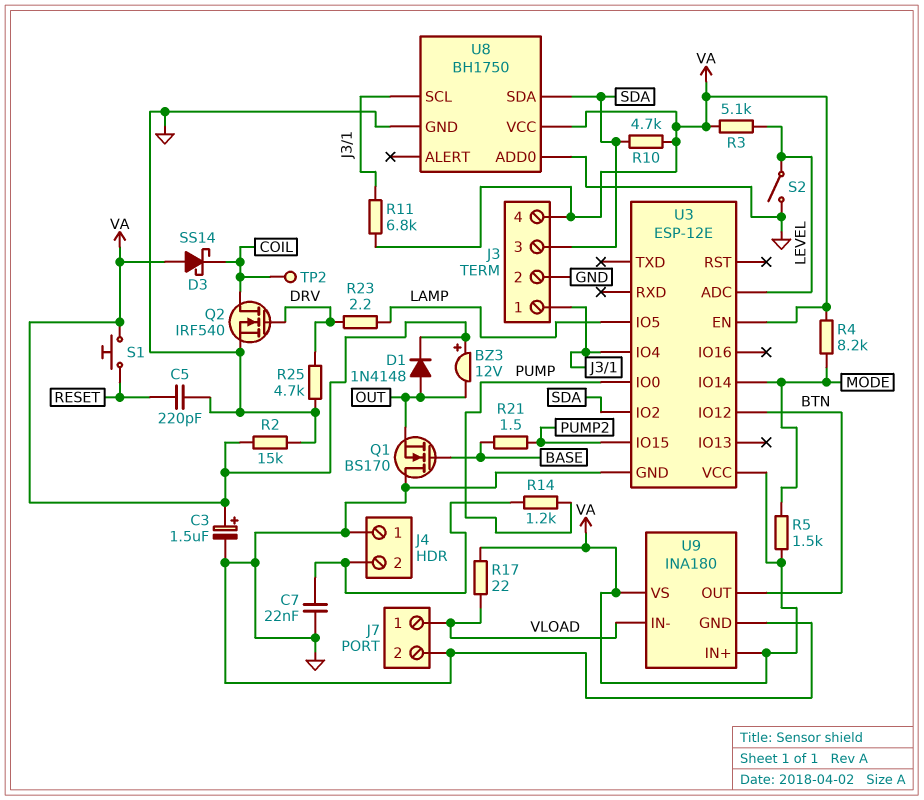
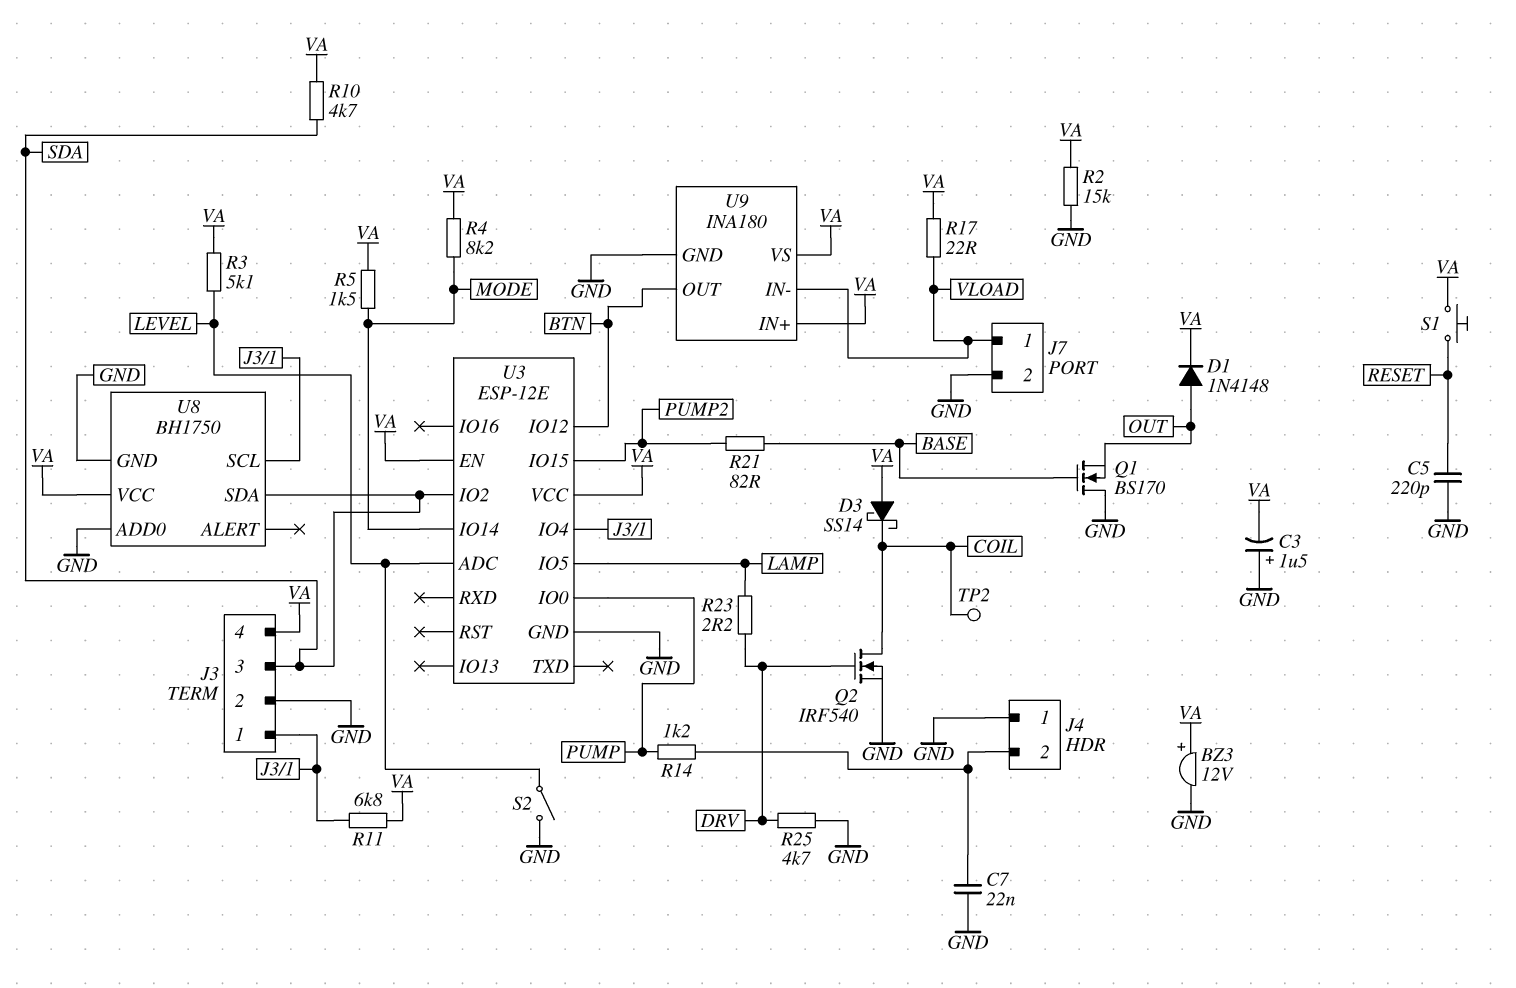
BZ3: buzzer 12V (plus VA, minus OUT) -> buzzer 12V (plus VA, minus GND)
C3: 1.5uF (plus VA, minus GND) -> 1.5uF (plus GND, minus VA)
R21: 1.5 (BASE, PUMP2) -> 82 (BASE, PUMP2)

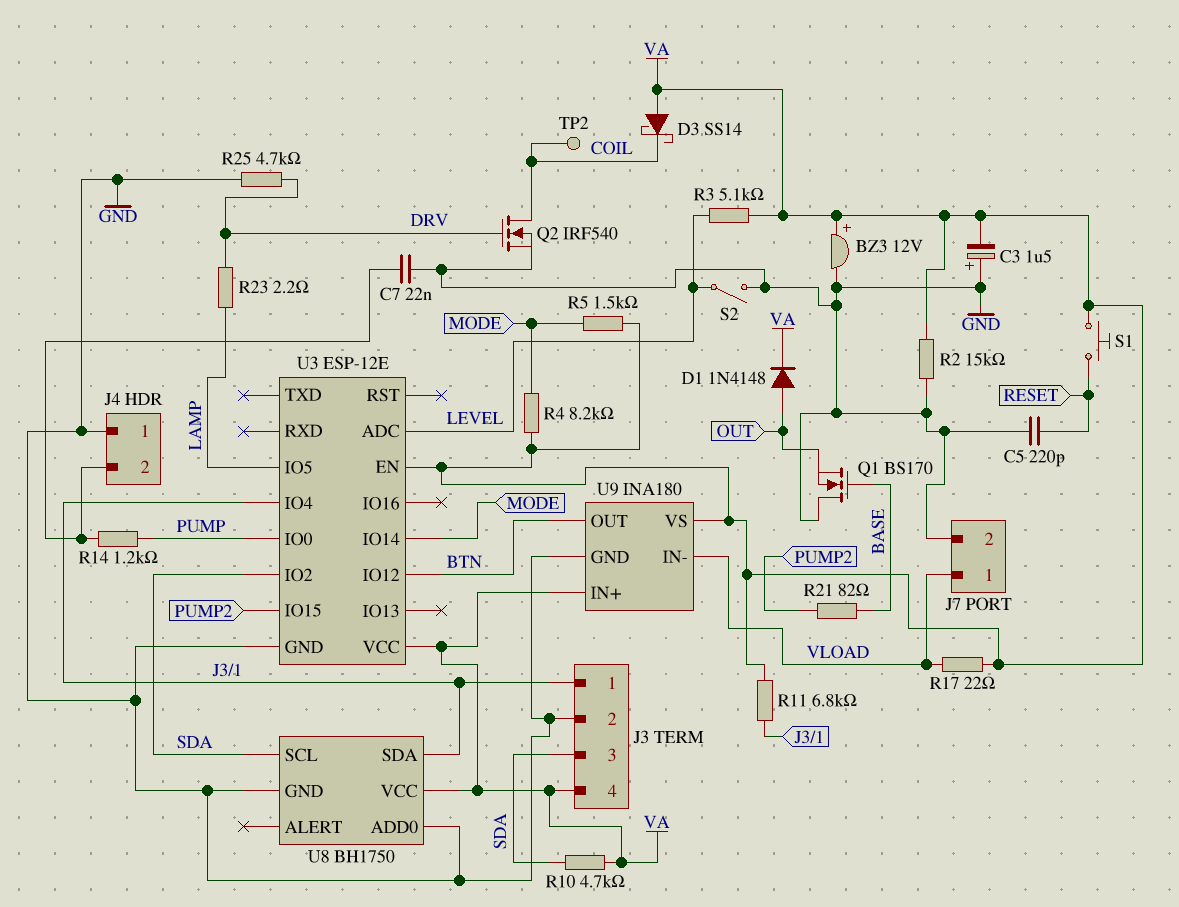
U8 pin SCL: J3/1 -> SDA
U8 pin SDA: SDA -> J3/1

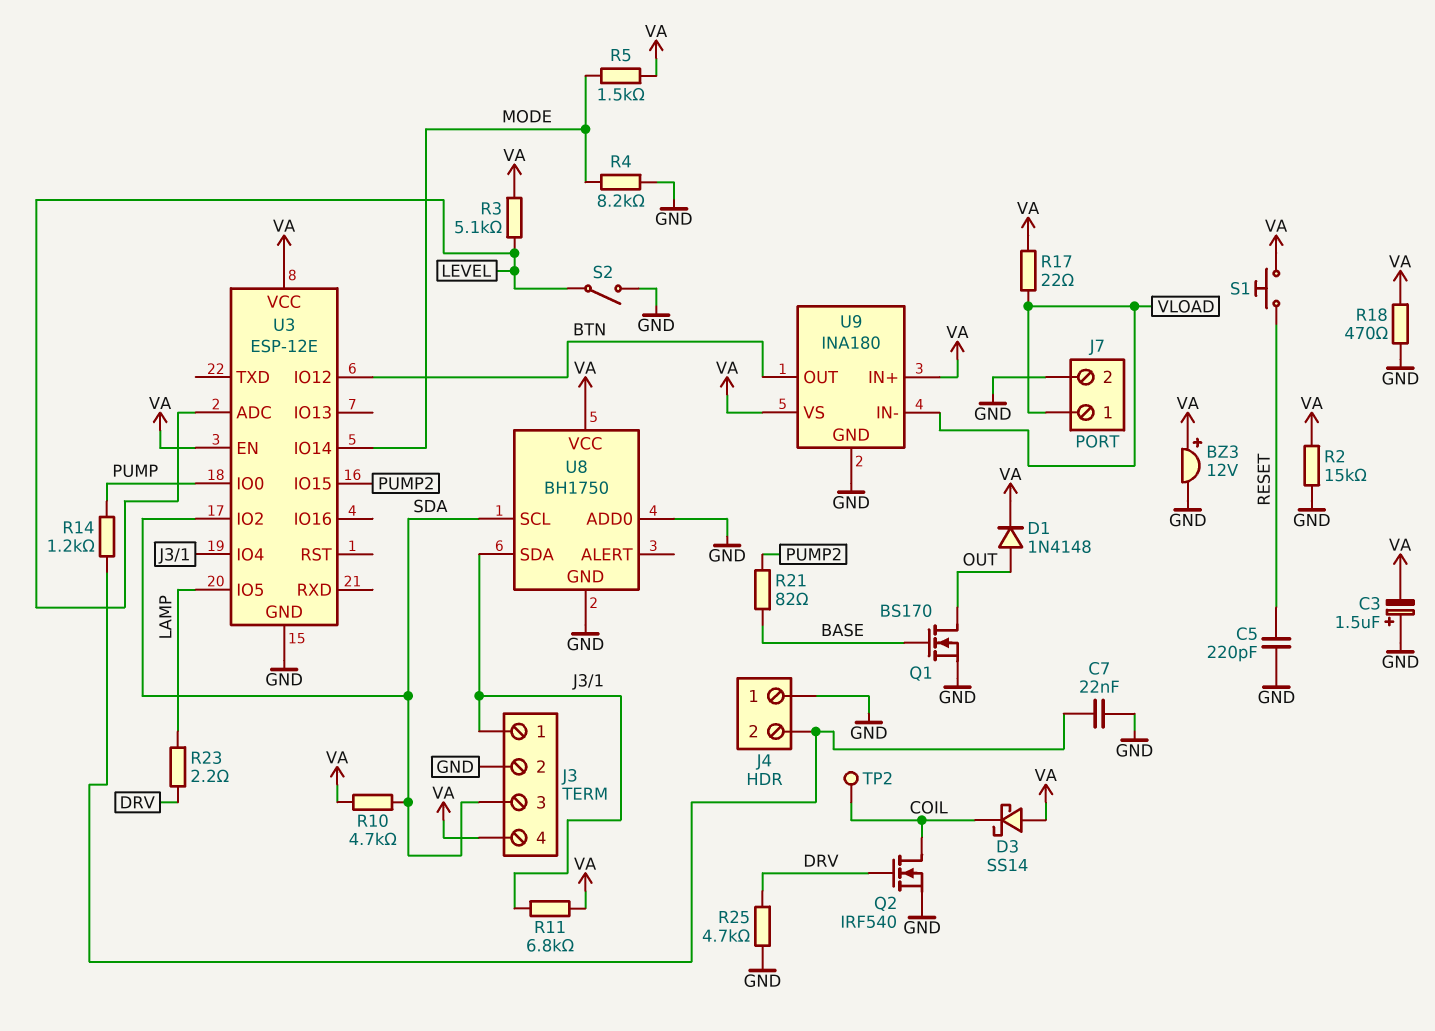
Q1: NMOS BS170 (G BASE, D GND, S OUT) -> NMOS BS170 (G BASE, D OUT, S GND)
R4: 8.2k (MODE, VA) -> 8.2k (GND, MODE)
R18: none -> 470 (GND, VA)

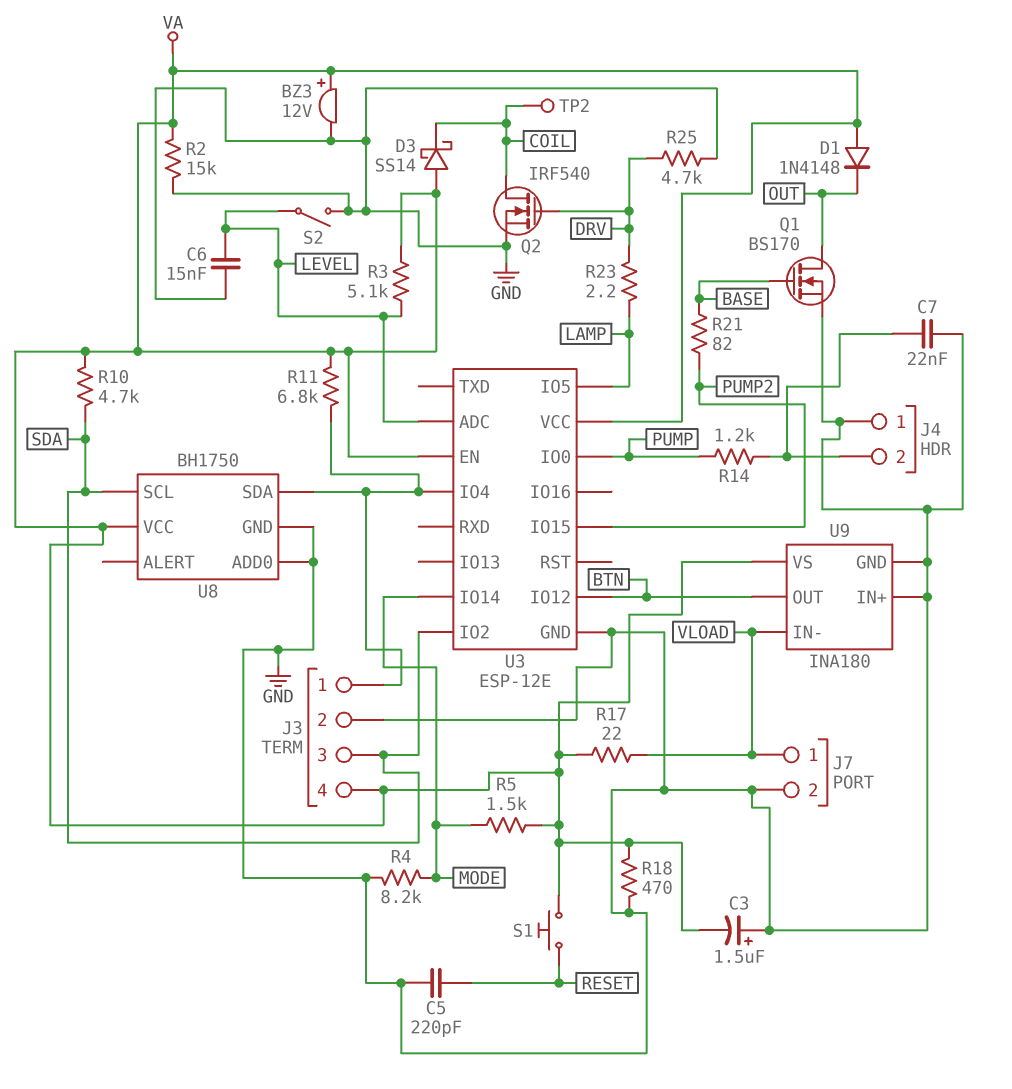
C6: none -> 15nF (GND, LEVEL)
D1: diode 1N4148 (A OUT, K VA) -> diode 1N4148 (A VA, K OUT)
U9 pin IN+: VA -> GND

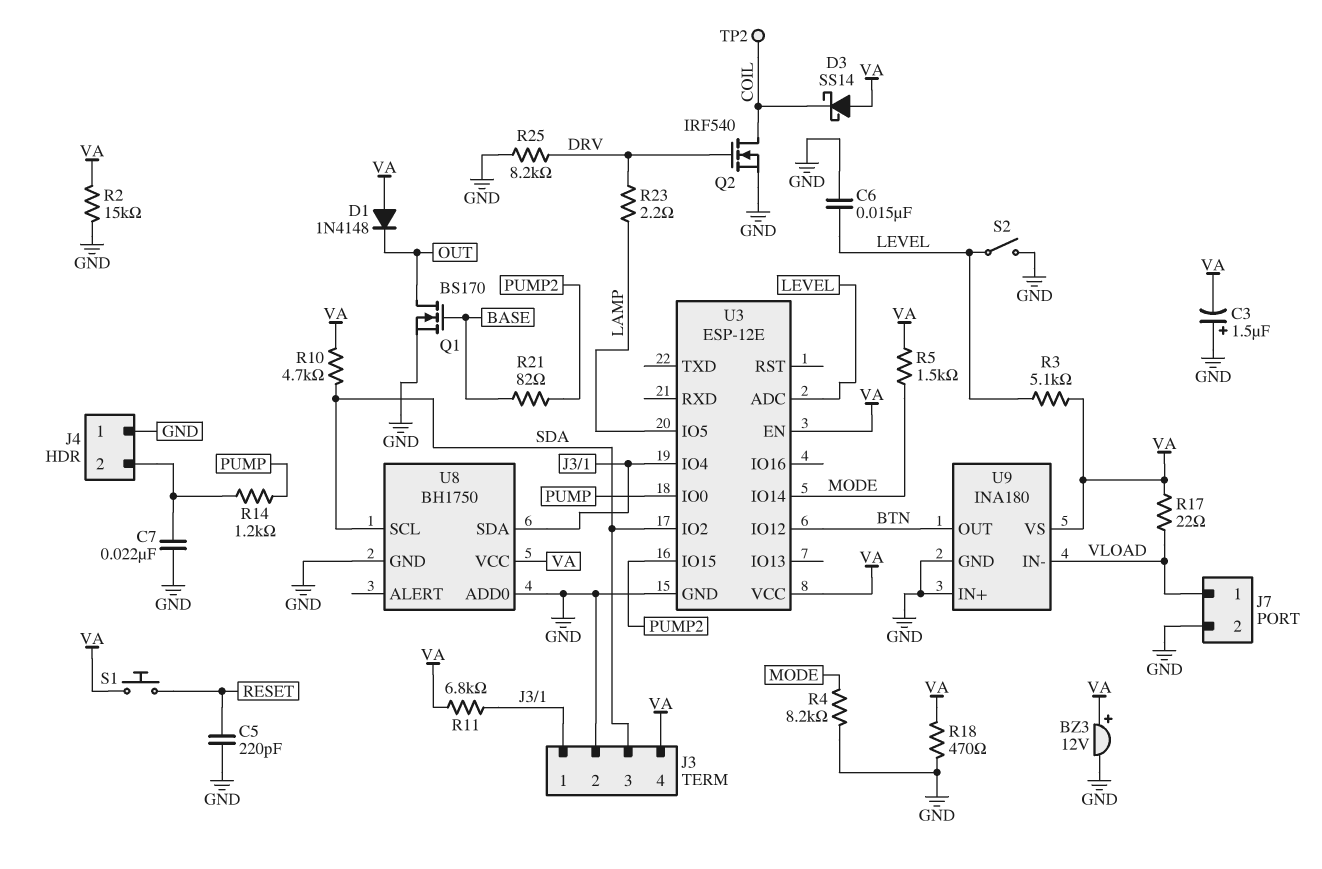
R25: 4.7k (DRV, GND) -> 8.2k (DRV, GND)

